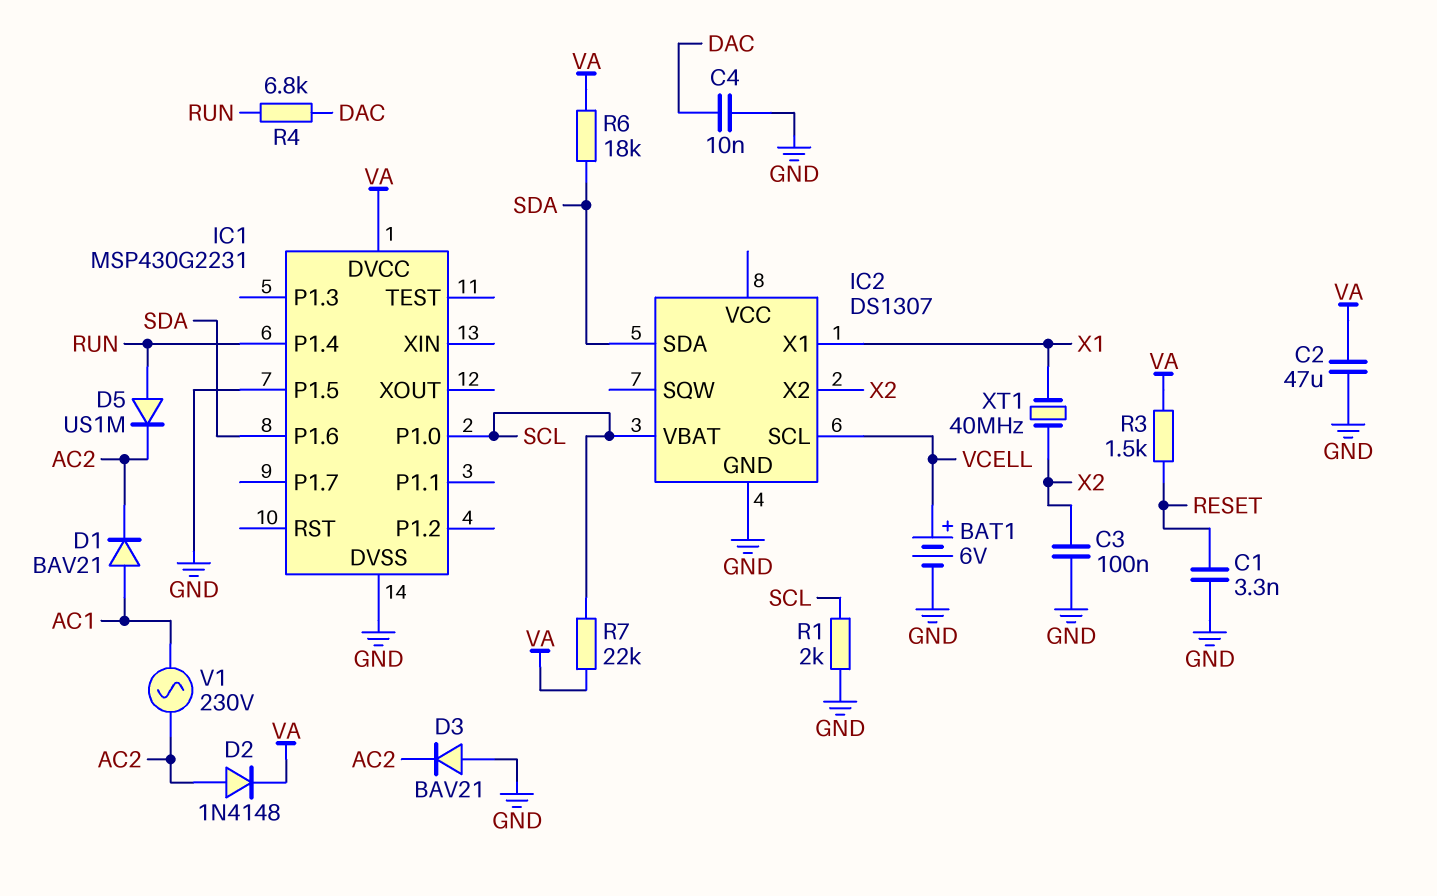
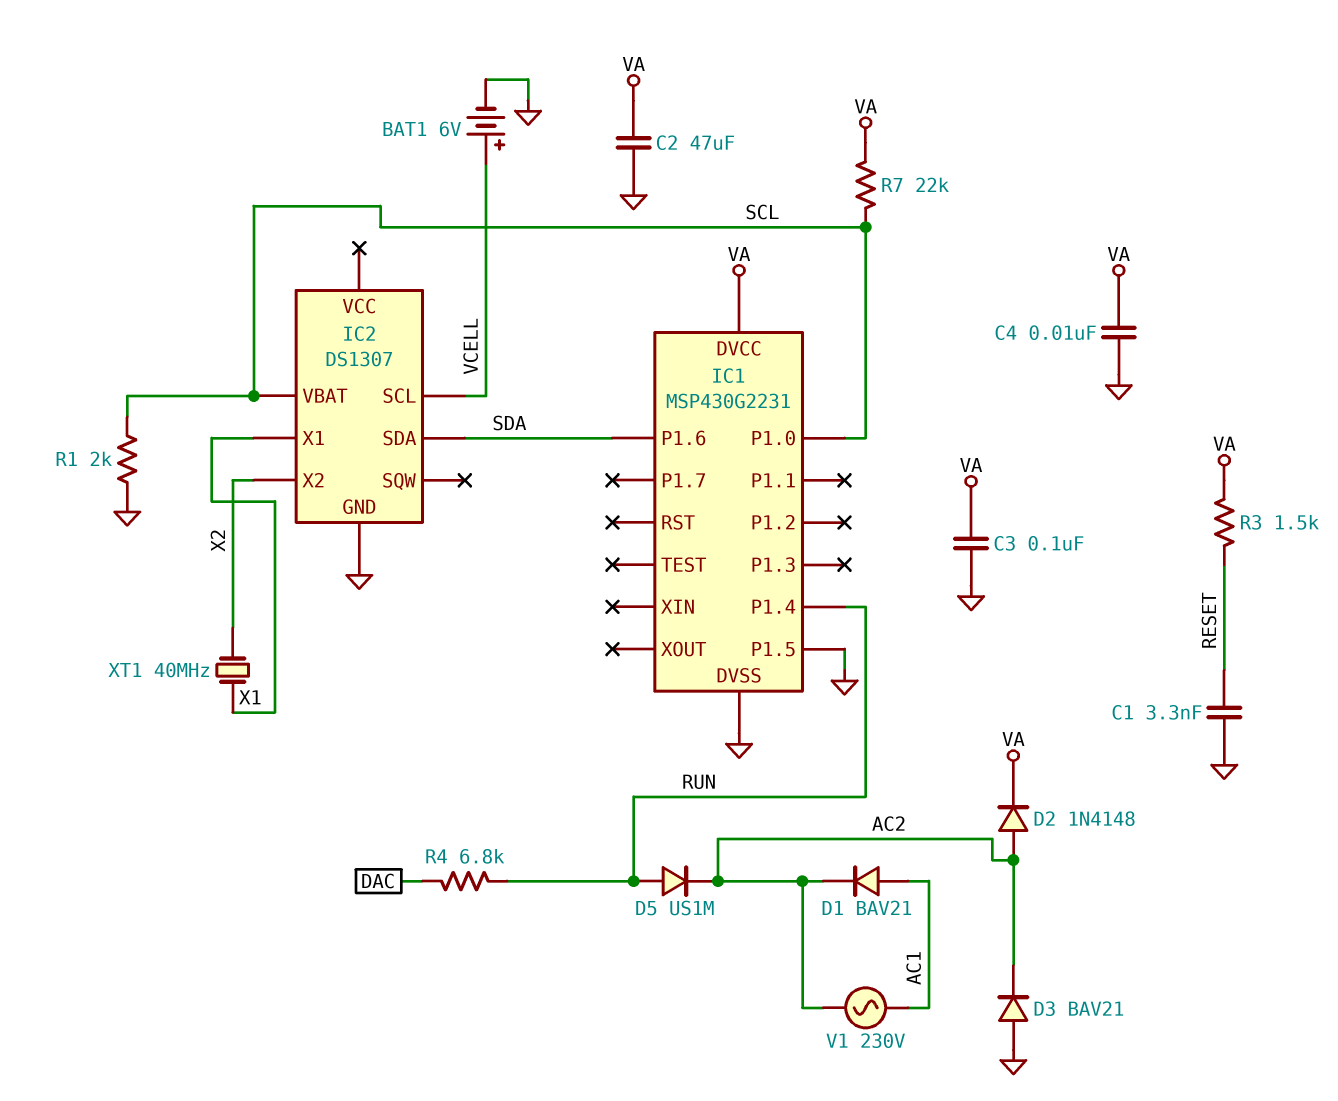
C3: 100nF (GND, X2) -> 100nF (GND, VA)
C4: 10nF (DAC, GND) -> 10nF (GND, VA)
R6: 18k (SDA, VA) -> none

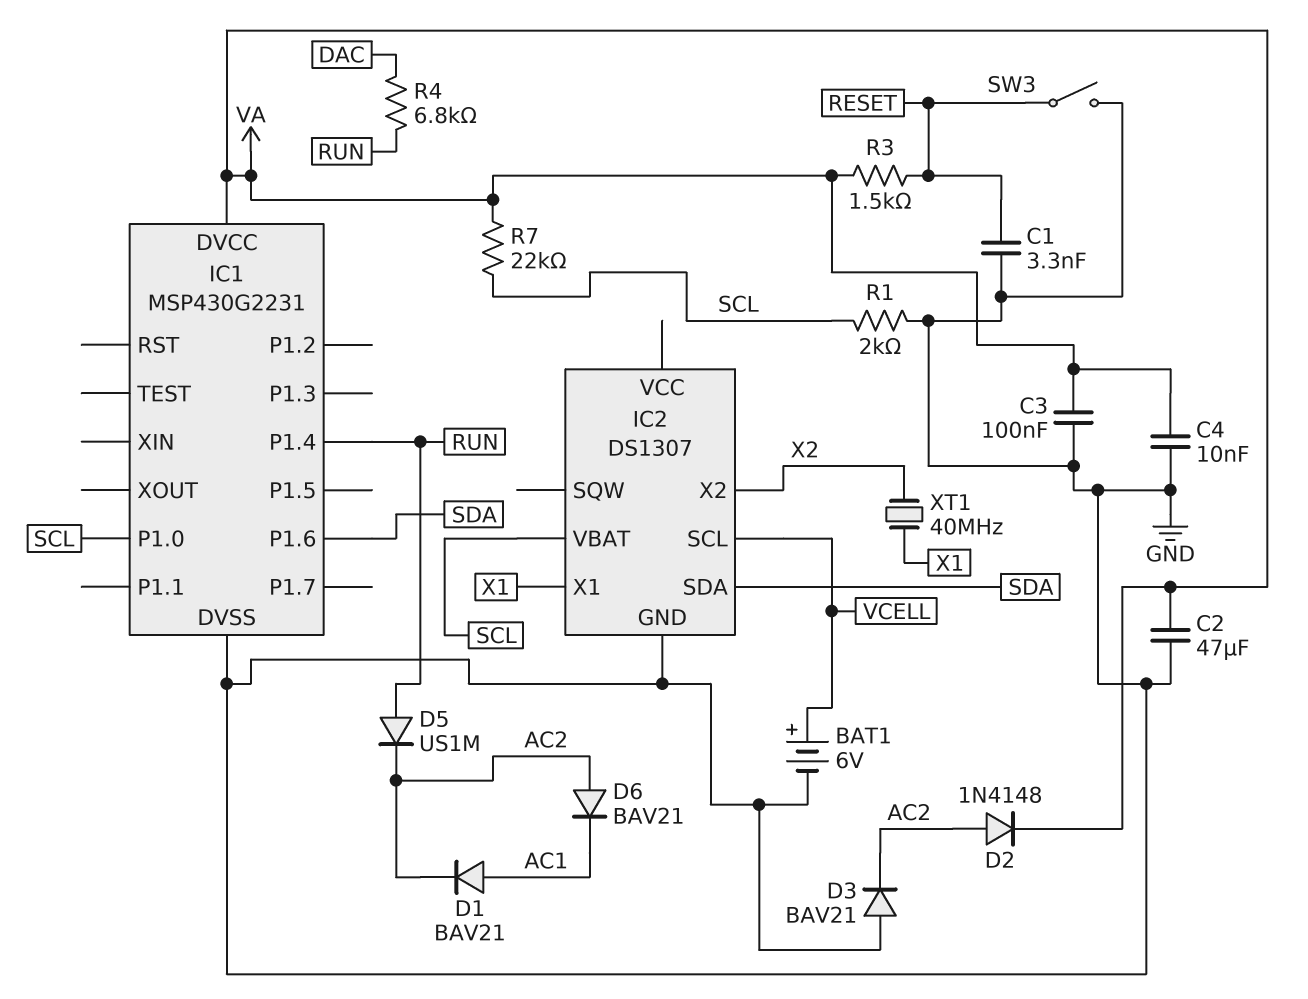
D6: none -> diode BAV21 (A AC2, K AC1)
IC1 pin P1.5: GND -> none
SW3: none -> switch (GND, RESET)
V1: AC 230V (AC1, AC2) -> none

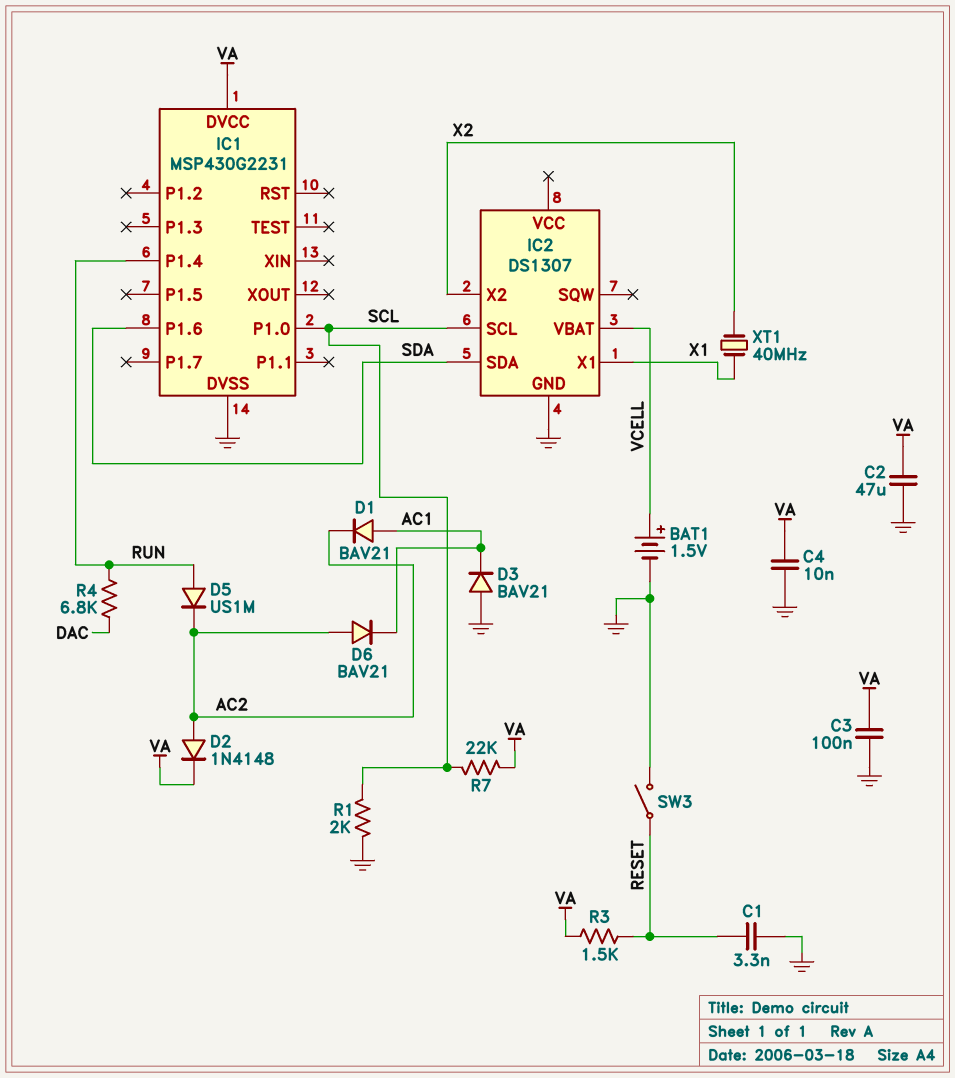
BAT1: 6V (plus VCELL, minus GND) -> 1.5V (plus VCELL, minus GND)
D3: diode BAV21 (A GND, K AC2) -> diode BAV21 (A GND, K AC1)
IC2 pin SCL: VCELL -> SCL
IC2 pin VBAT: SCL -> VCELL

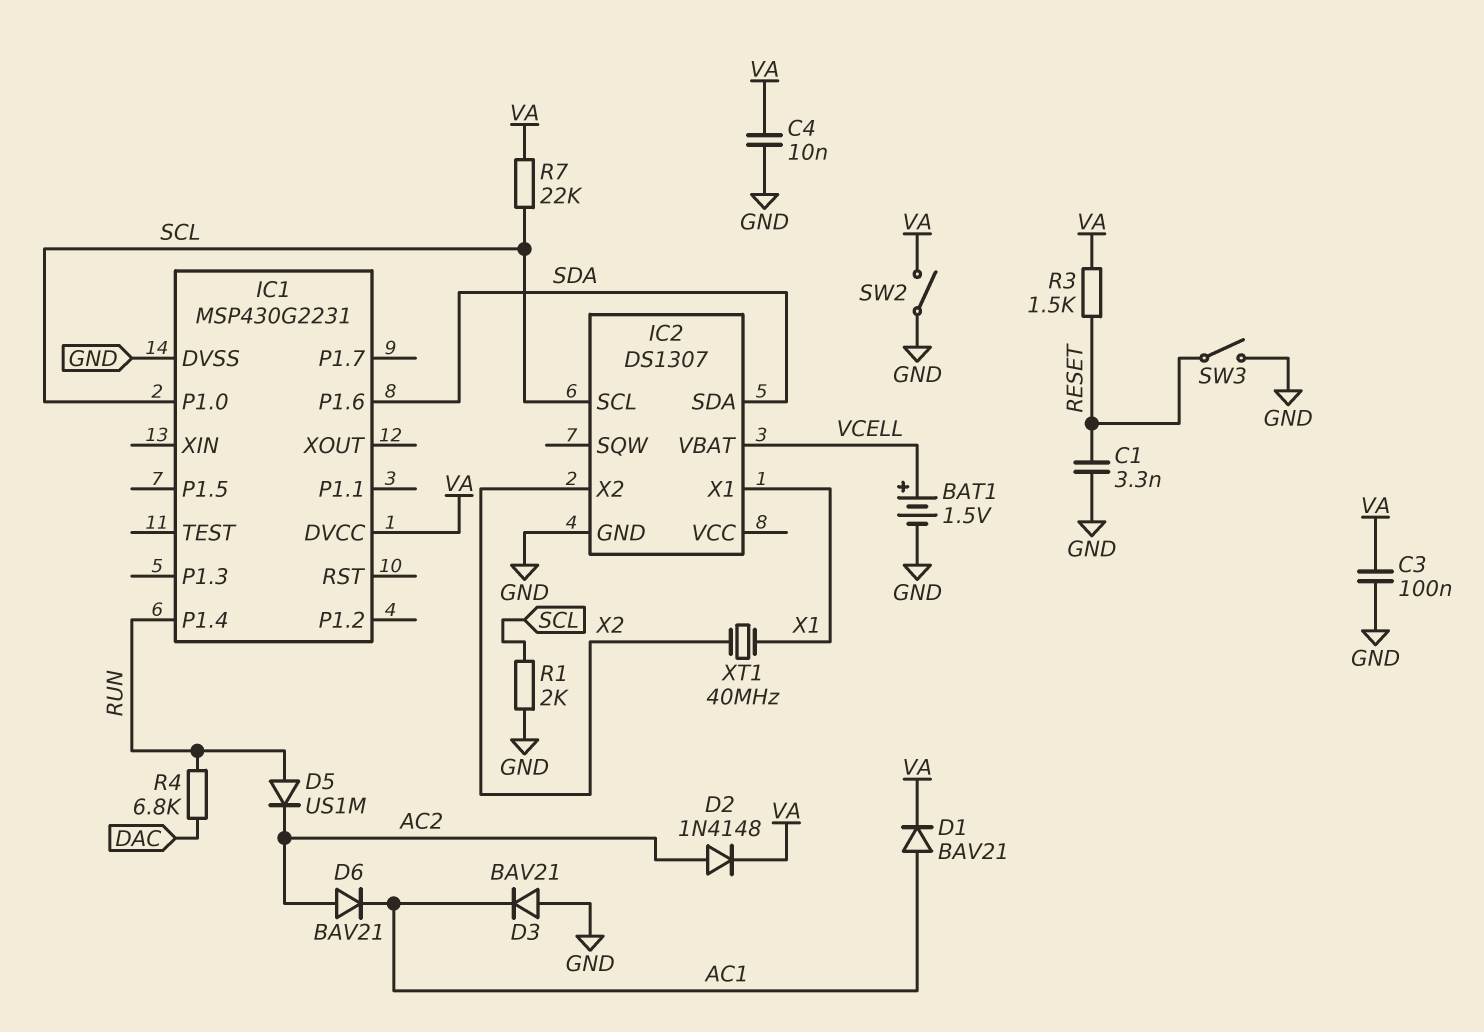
C2: 47uF (GND, VA) -> none
D1: diode BAV21 (A AC1, K AC2) -> diode BAV21 (A AC1, K VA)
SW2: none -> switch (GND, VA)

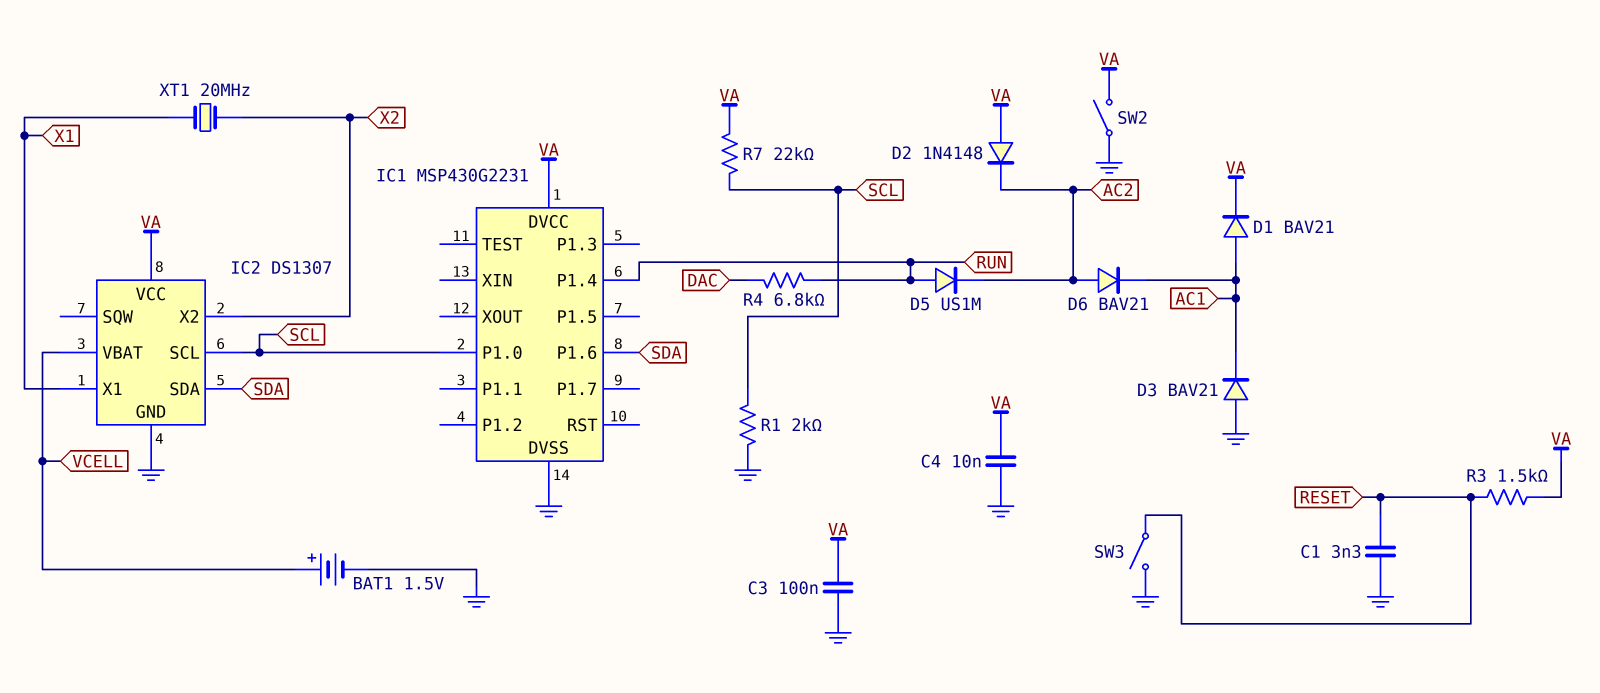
D2: diode 1N4148 (A AC2, K VA) -> diode 1N4148 (A VA, K AC2)
IC2 pin VCC: none -> VA
XT1: 40MHz (X1, X2) -> 20MHz (X1, X2)

